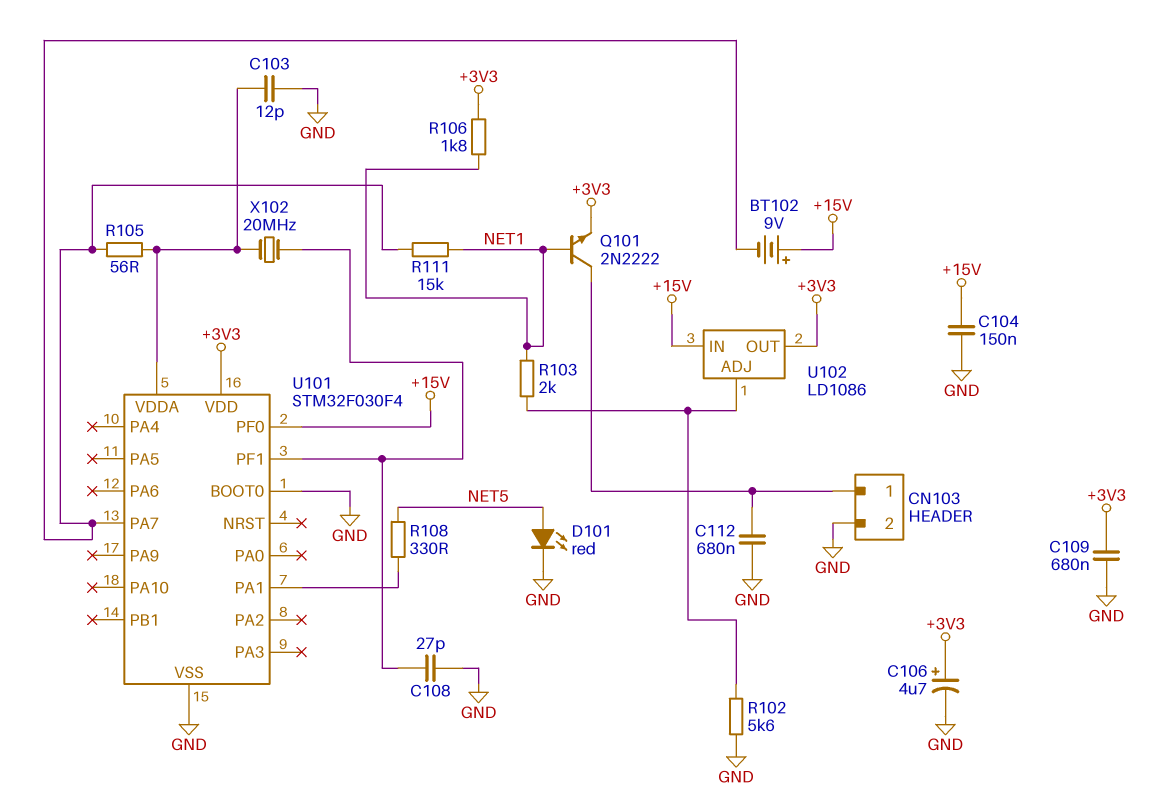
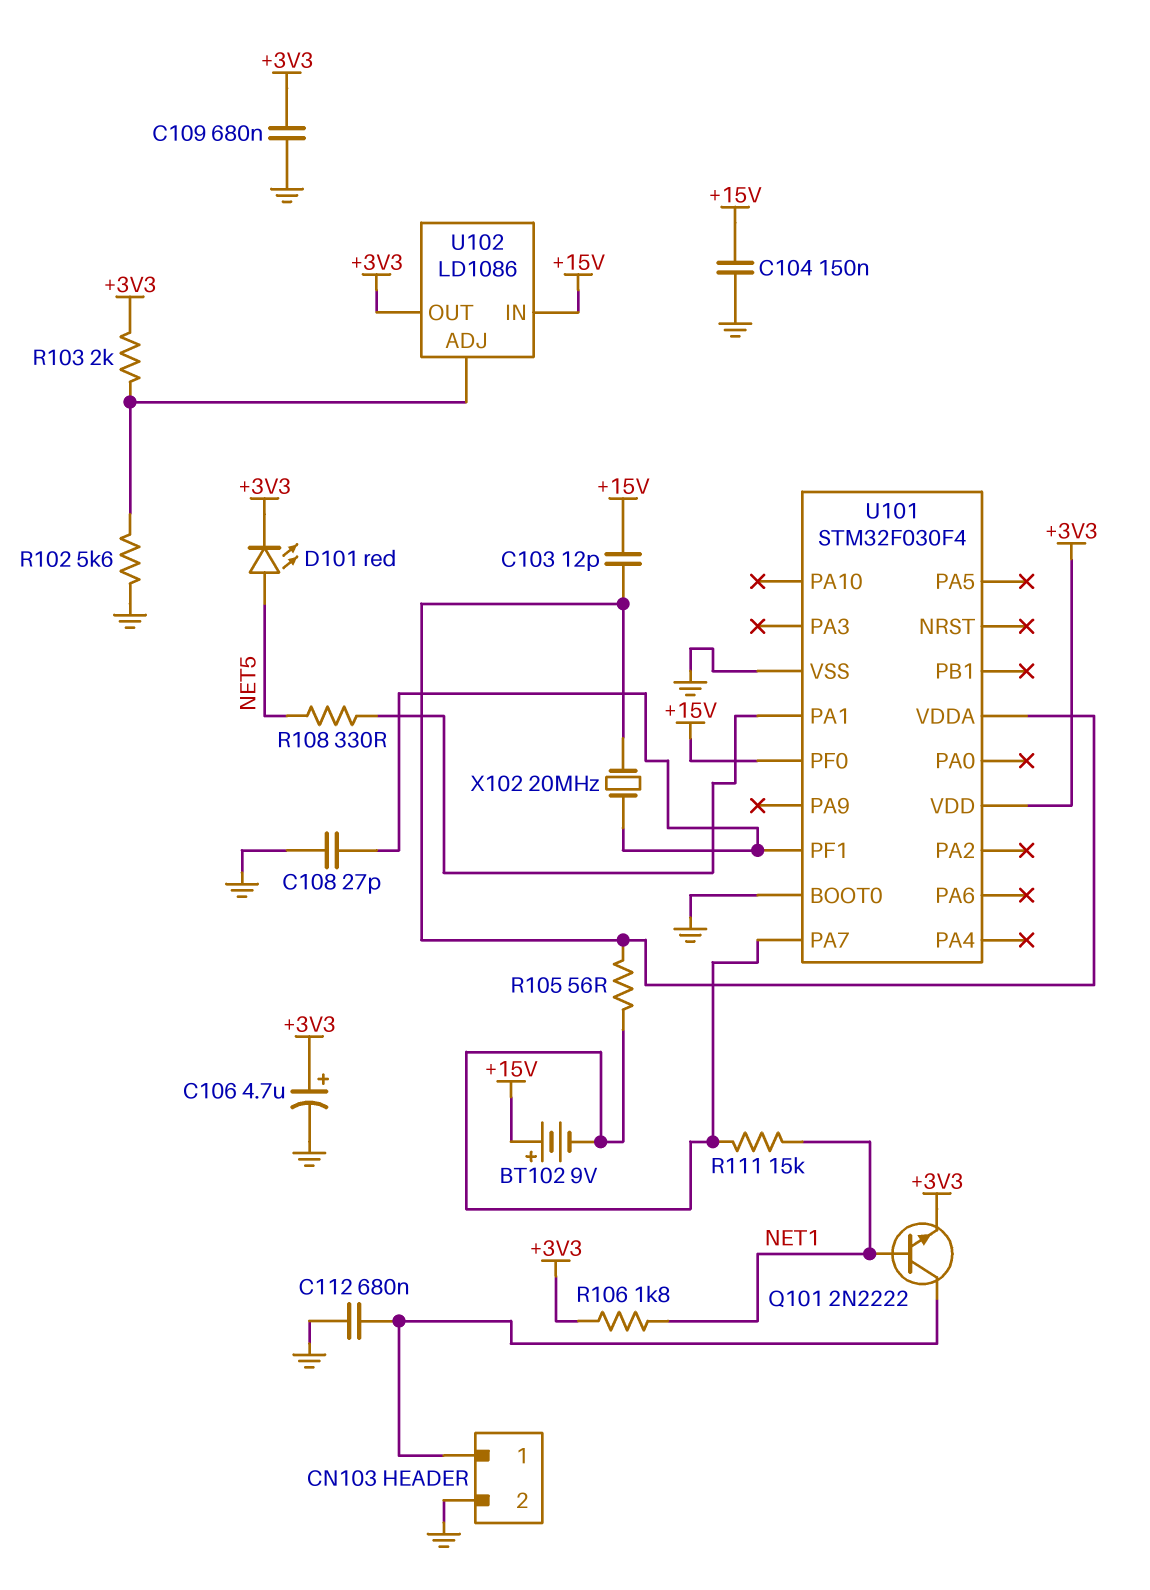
C103: 12pF (GND, U101/VDDA) -> 12pF (+15V, U101/VDDA)
D101: LED red (A NET5, K GND) -> LED red (A NET5, K +3V3)
R103: 2k (NET1, U102/ADJ) -> 2k (+3V3, U102/ADJ)

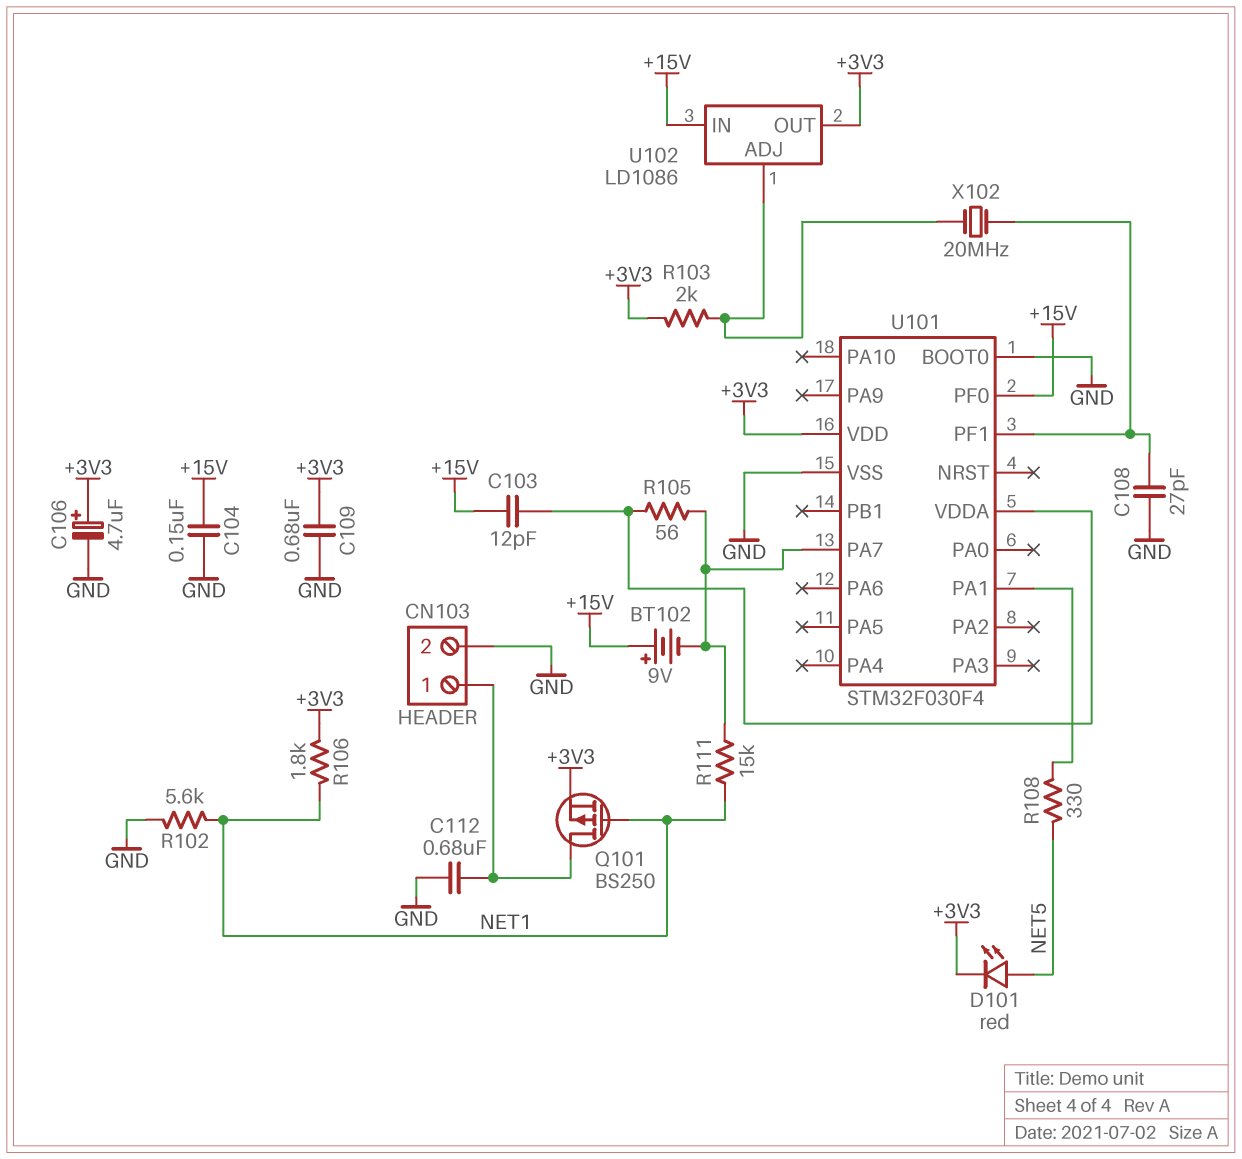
Q101: NPN 2N2222 (B NET1, C CN103/1, E +3V3) -> PMOS BS250 (G NET1, D CN103/1, S +3V3)
R102: 5.6k (GND, U102/ADJ) -> 5.6k (GND, NET1)
X102: 20MHz (U101/PF1, U101/VDDA) -> 20MHz (U101/PF1, U102/ADJ)

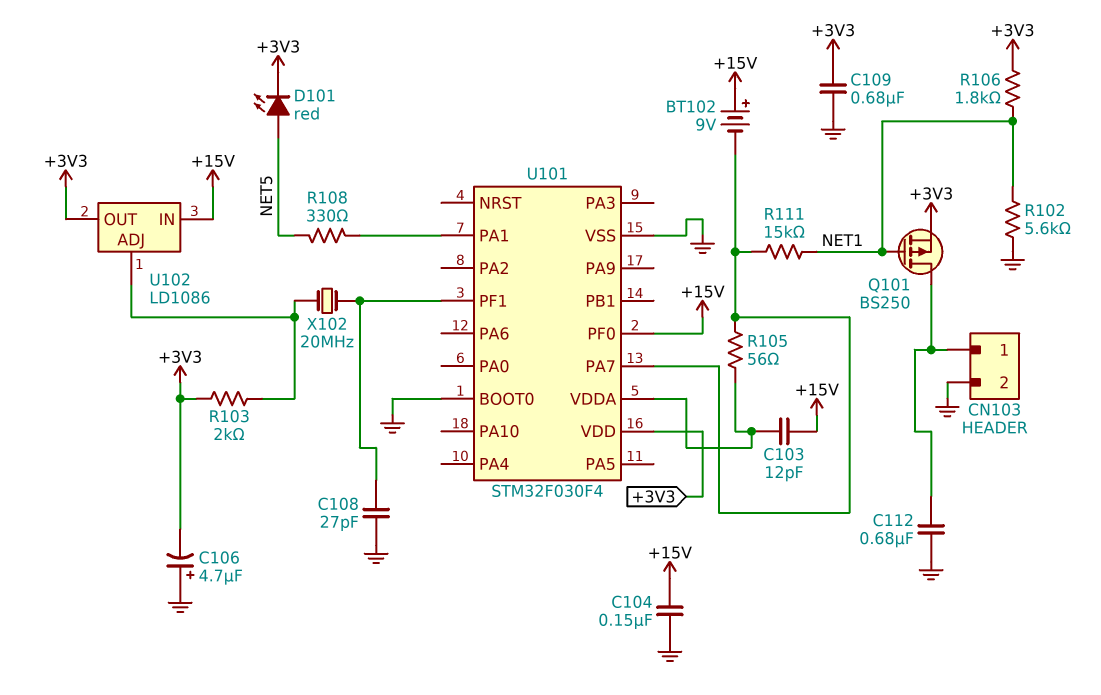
C106: 4.7uF (plus +3V3, minus GND) -> 4.7uF (plus GND, minus +3V3)

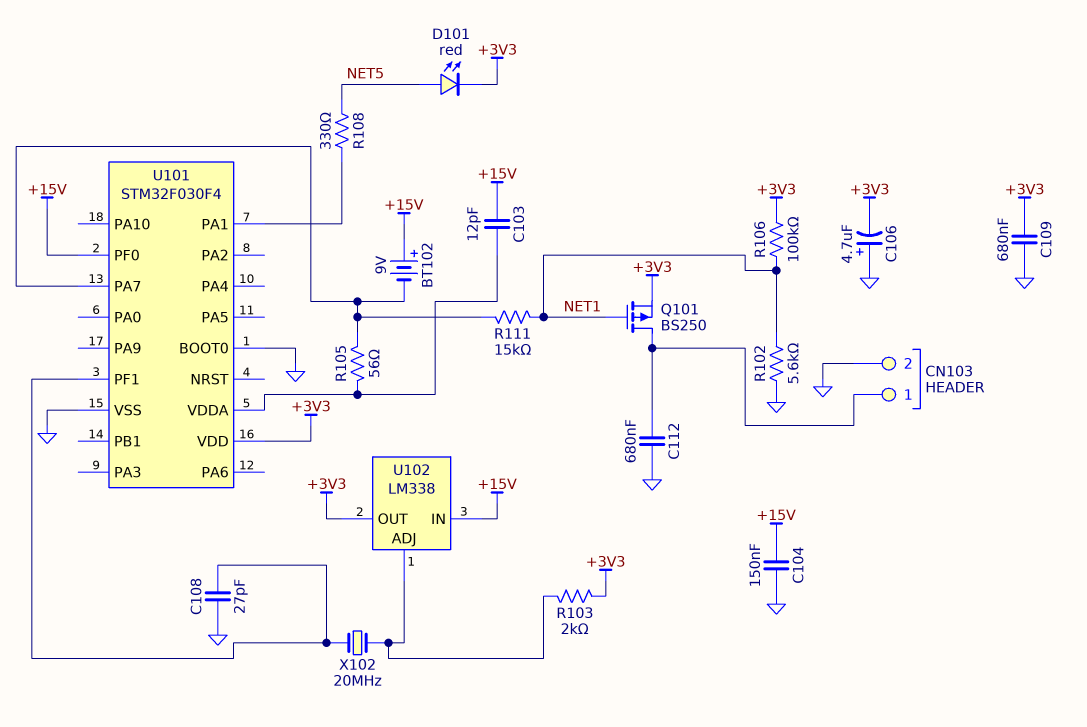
R106: 1.8k (+3V3, NET1) -> 100k (+3V3, NET1)
U102: LD1086 -> LM338

